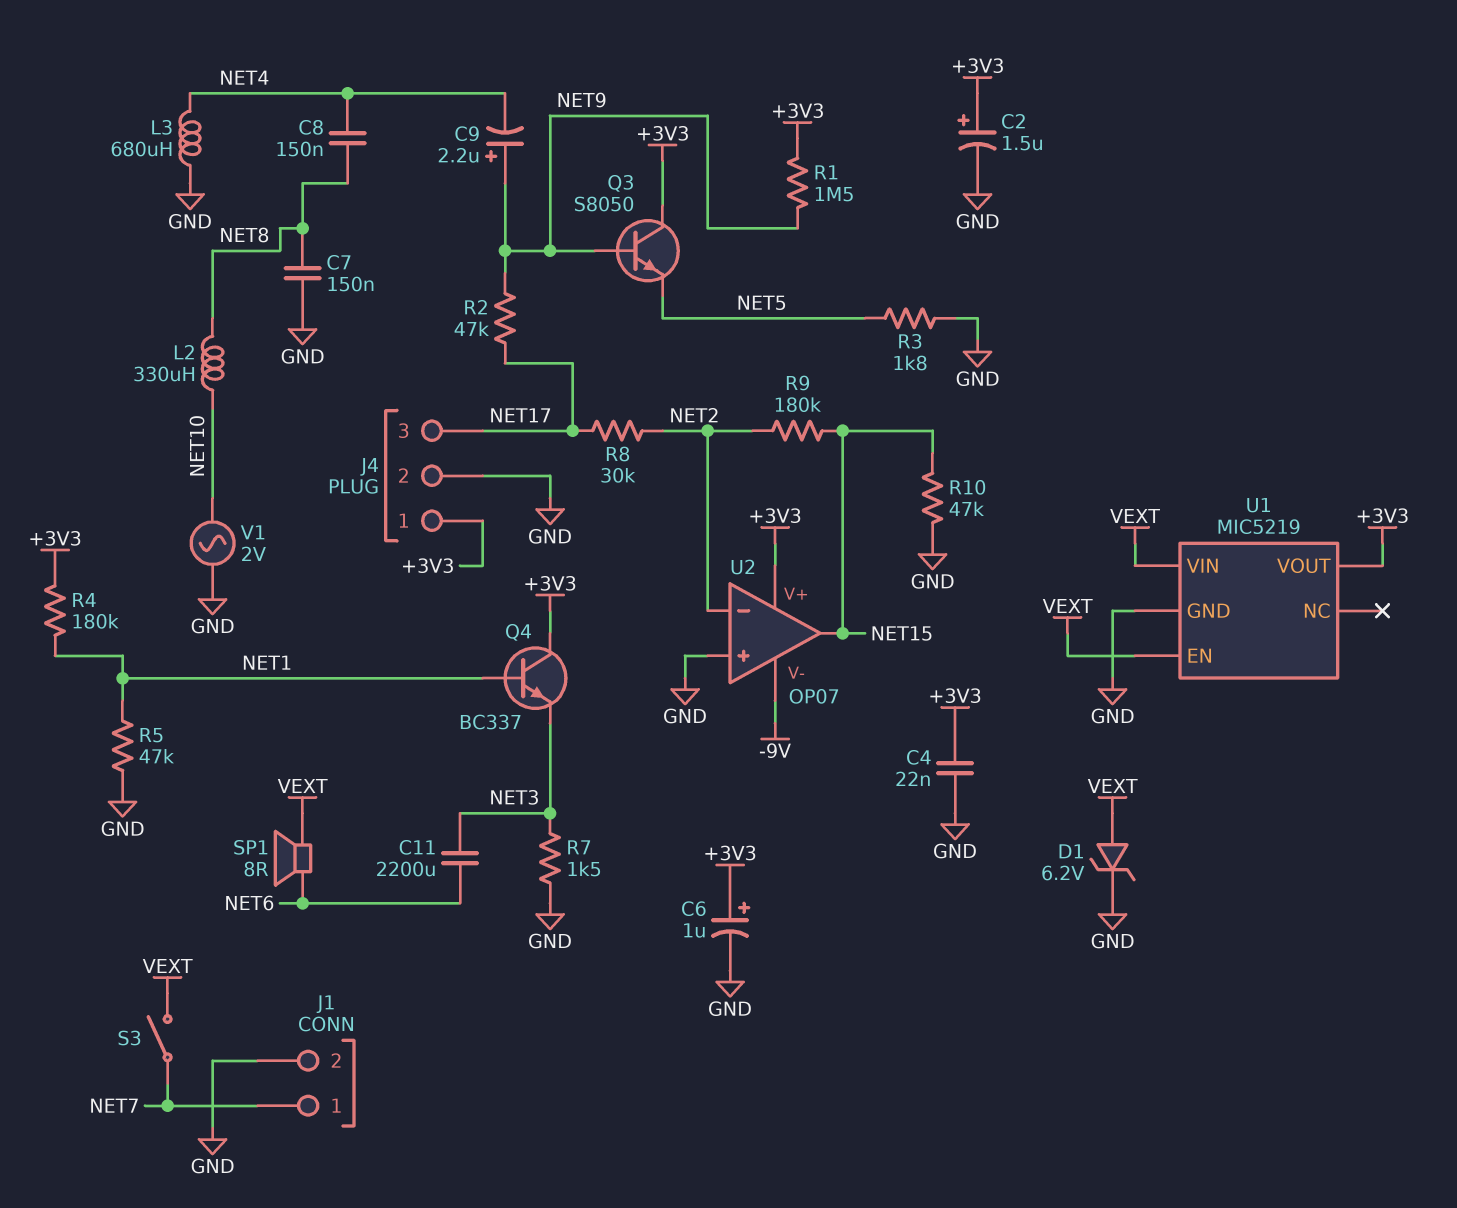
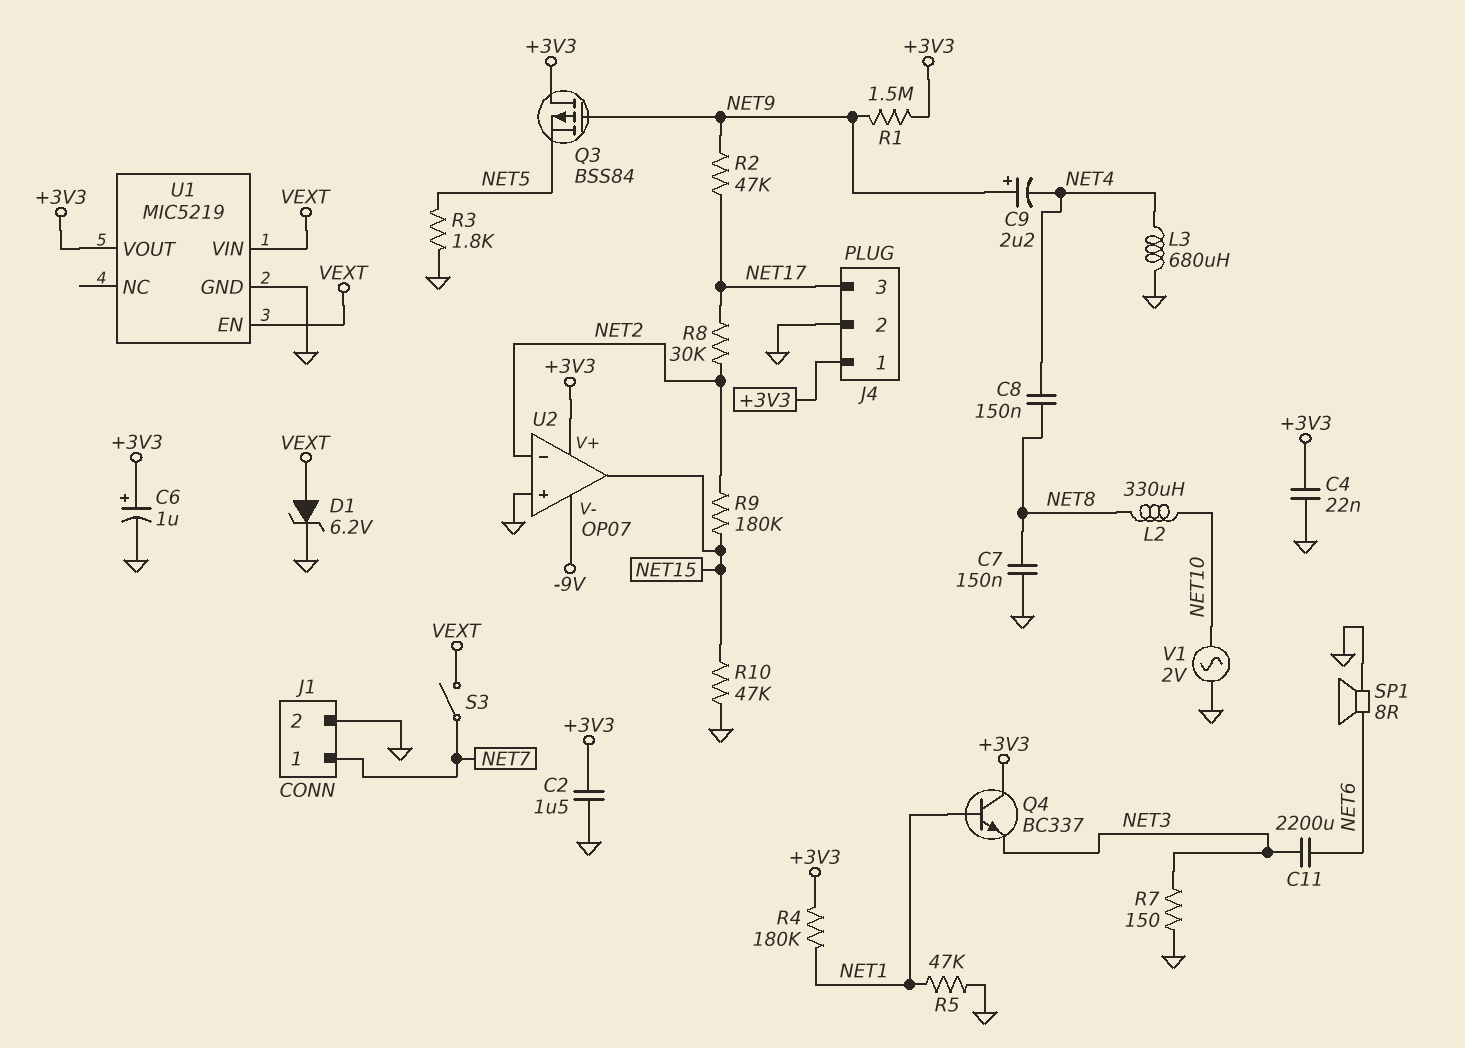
C2: 1.5uF (plus +3V3, minus GND) -> 1.5uF (+3V3, GND)
Q3: NPN S8050 (B NET9, C +3V3, E NET5) -> PMOS BSS84 (G NET9, D +3V3, S NET5)
R7: 1.5k (GND, NET3) -> 150 (GND, NET3)
SP1: speaker 8R (NET6, VEXT) -> speaker 8R (GND, NET6)

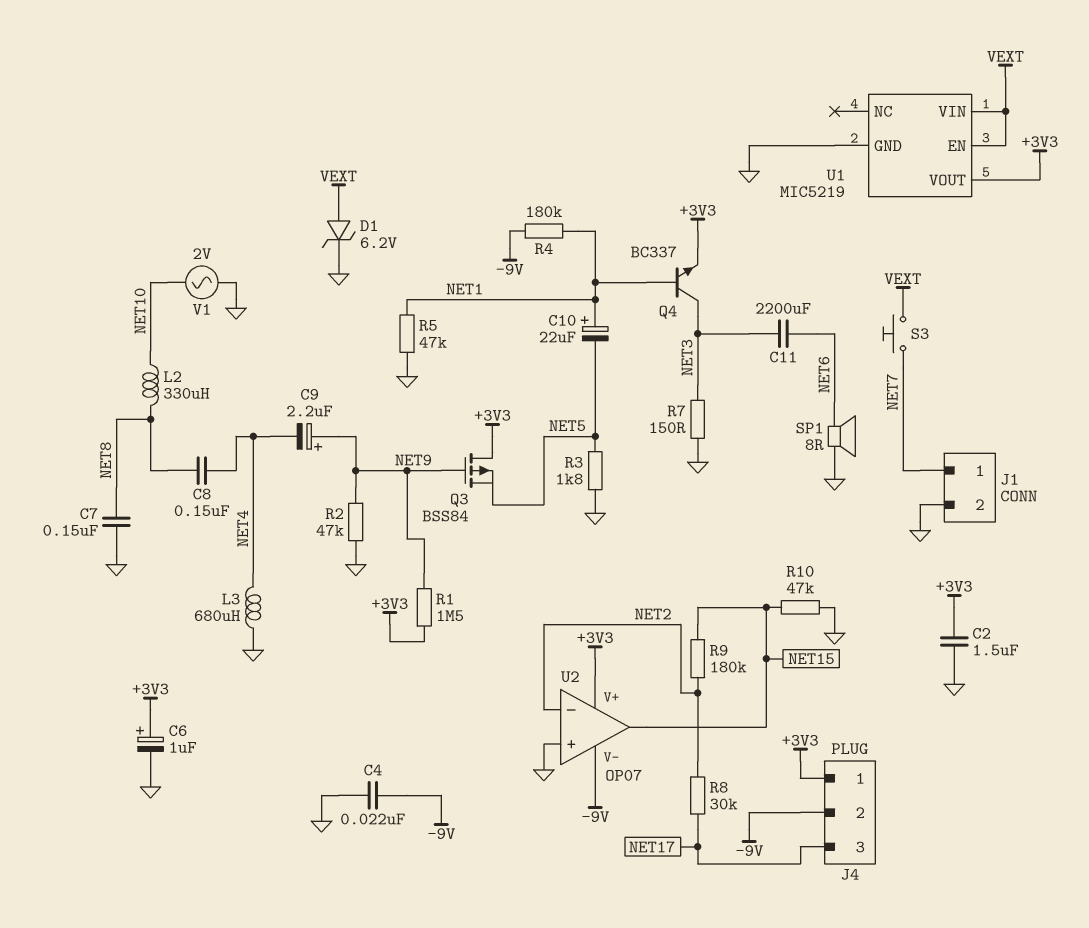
C4: 22nF (+3V3, GND) -> 22nF (-9V, GND)
C10: none -> 22uF (plus NET1, minus NET5)
J4 pin 2: GND -> -9V
Q4: NPN BC337 (B NET1, C +3V3, E NET3) -> NPN BC337 (B NET1, C NET3, E +3V3)
R2: 47k (NET9, NET17) -> 47k (GND, NET9)
R4: 180k (+3V3, NET1) -> 180k (-9V, NET1)
S3: switch (NET7, VEXT) -> button (NET7, VEXT)

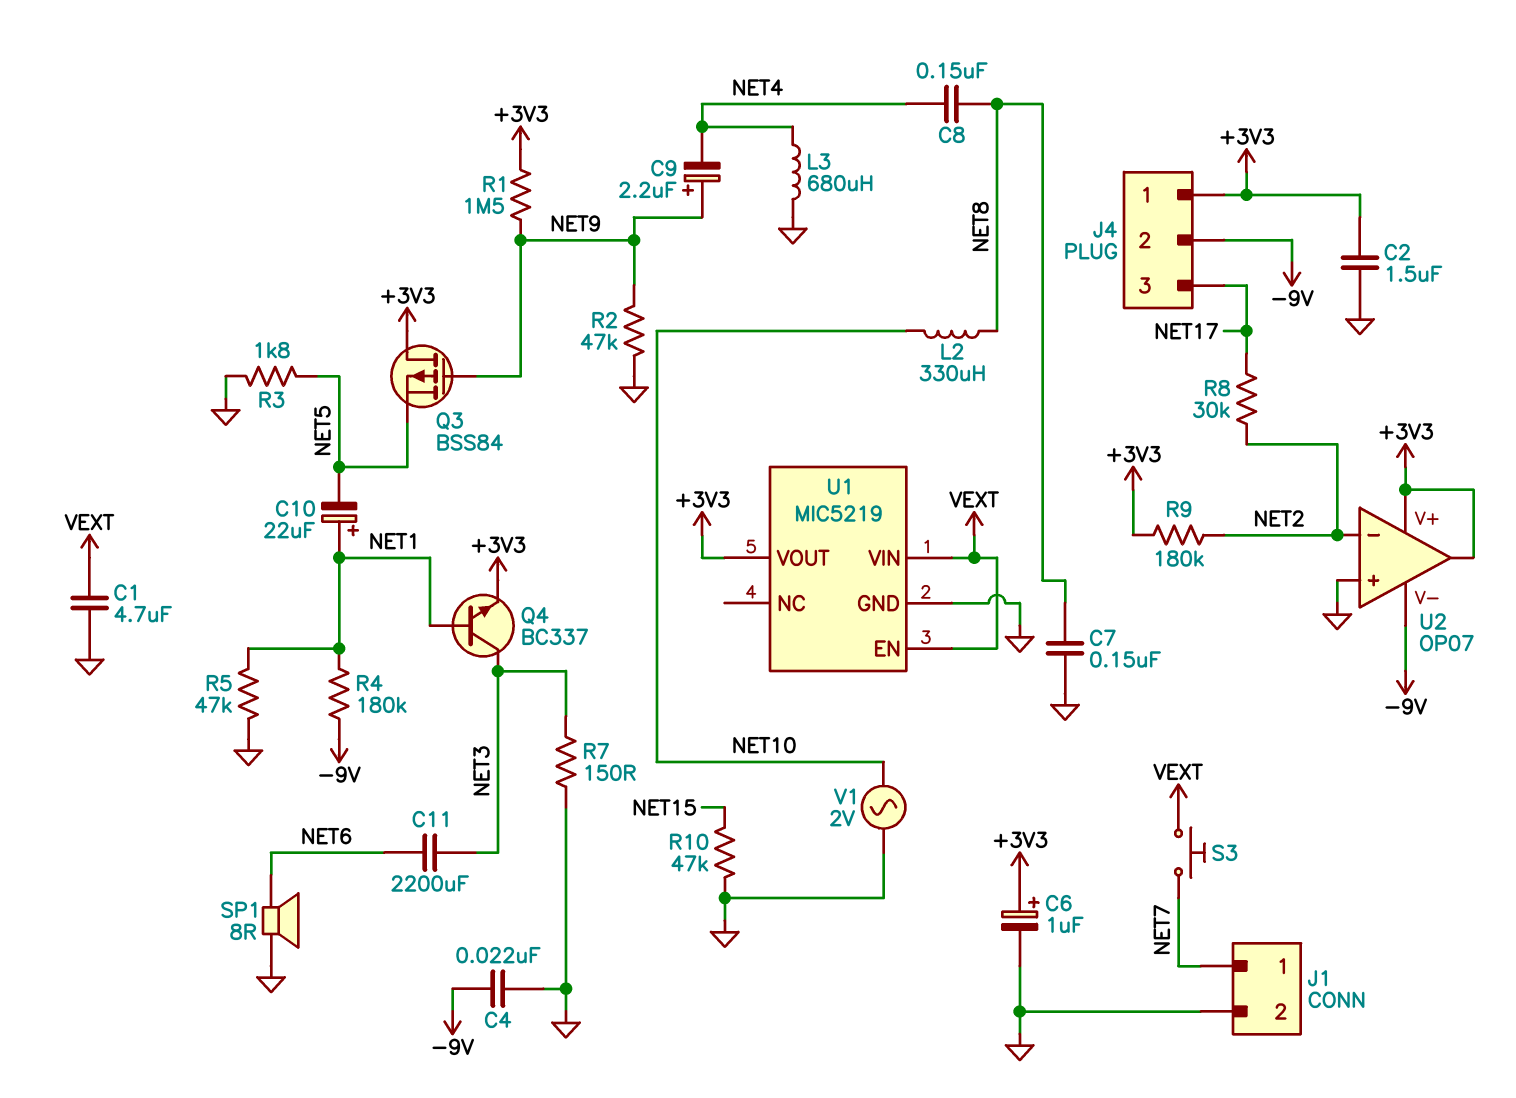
C1: none -> 4.7uF (GND, VEXT)
D1: zener 6.2V (A VEXT, K GND) -> none
R9: 180k (NET2, NET15) -> 180k (+3V3, NET2)
U2 pin out: NET15 -> +3V3

